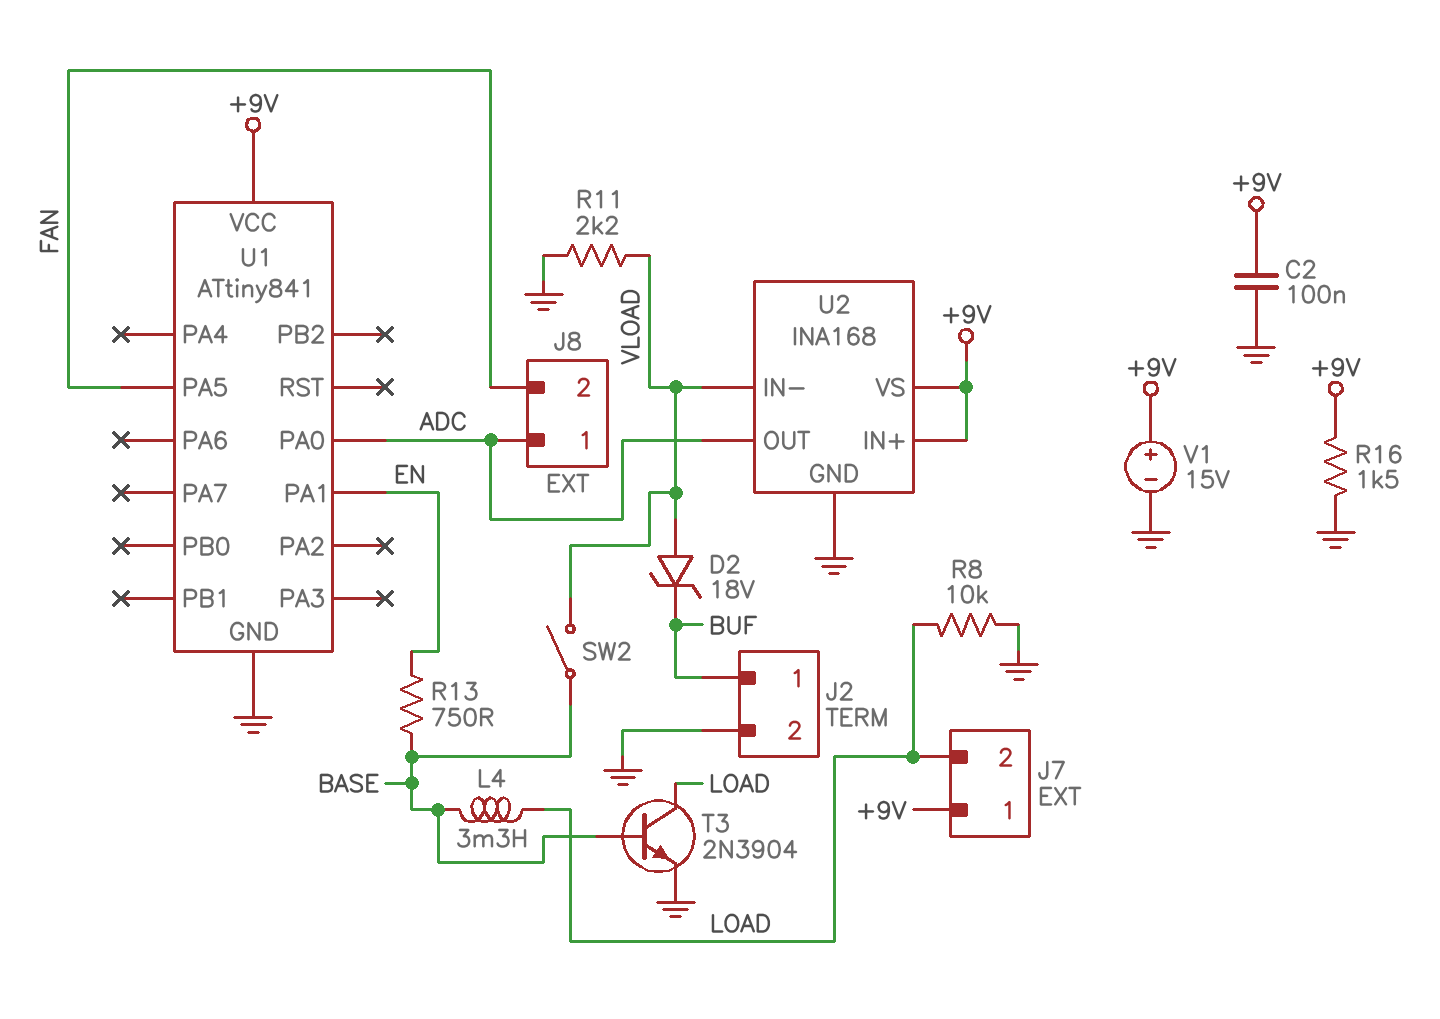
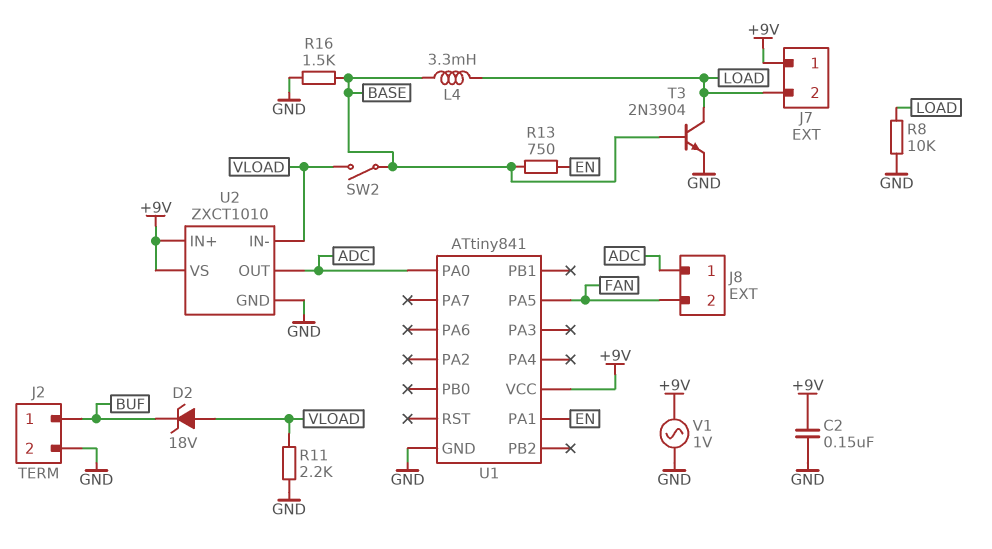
C2: 100nF (+9V, GND) -> 150nF (+9V, GND)
R16: 1.5k (+9V, GND) -> 1.5k (BASE, GND)
U2: INA168 -> ZXCT1010
V1: 15V (plus +9V, minus GND) -> AC 1V (+9V, GND)

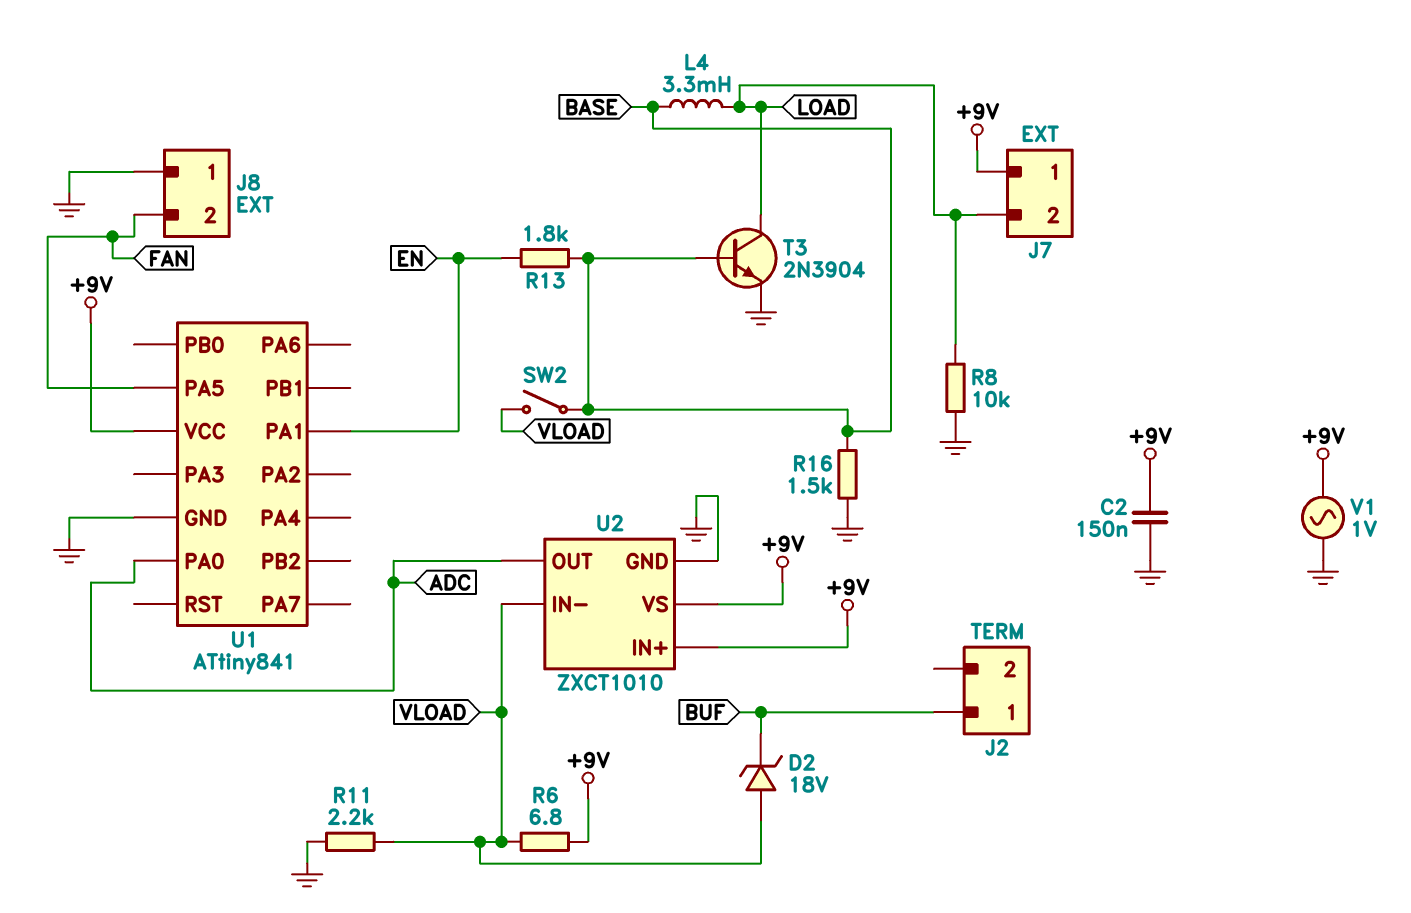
J2 pin 2: GND -> none
J8 pin 1: ADC -> GND
R6: none -> 6.8 (+9V, VLOAD)
R13: 750 (BASE, EN) -> 1.8k (BASE, EN)

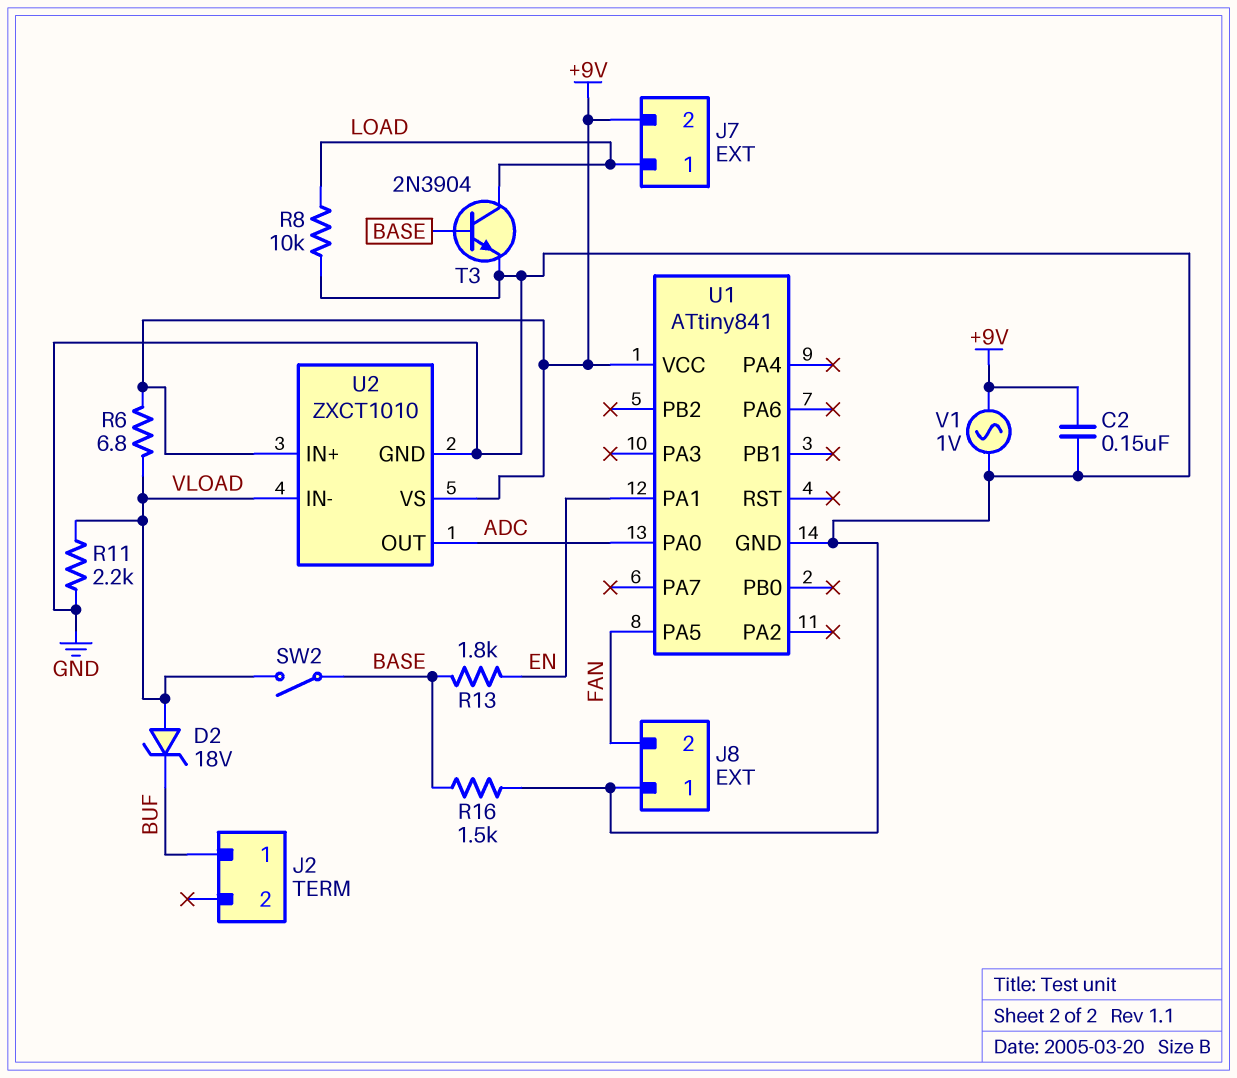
J7 pin 1: +9V -> LOAD
J7 pin 2: LOAD -> +9V
L4: 3.3mH (BASE, LOAD) -> none

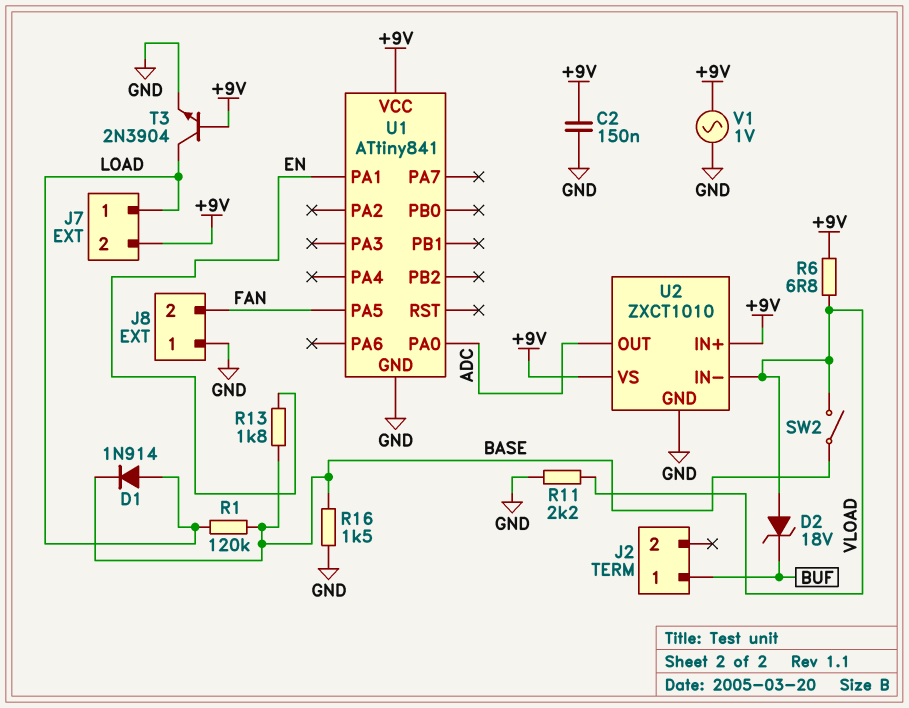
D1: none -> diode 1N914 (A LOAD, K BASE)
R1: none -> 120k (BASE, LOAD)
R8: 10k (GND, LOAD) -> none
T3: NPN 2N3904 (B BASE, C LOAD, E GND) -> NPN 2N3904 (B +9V, C LOAD, E GND)

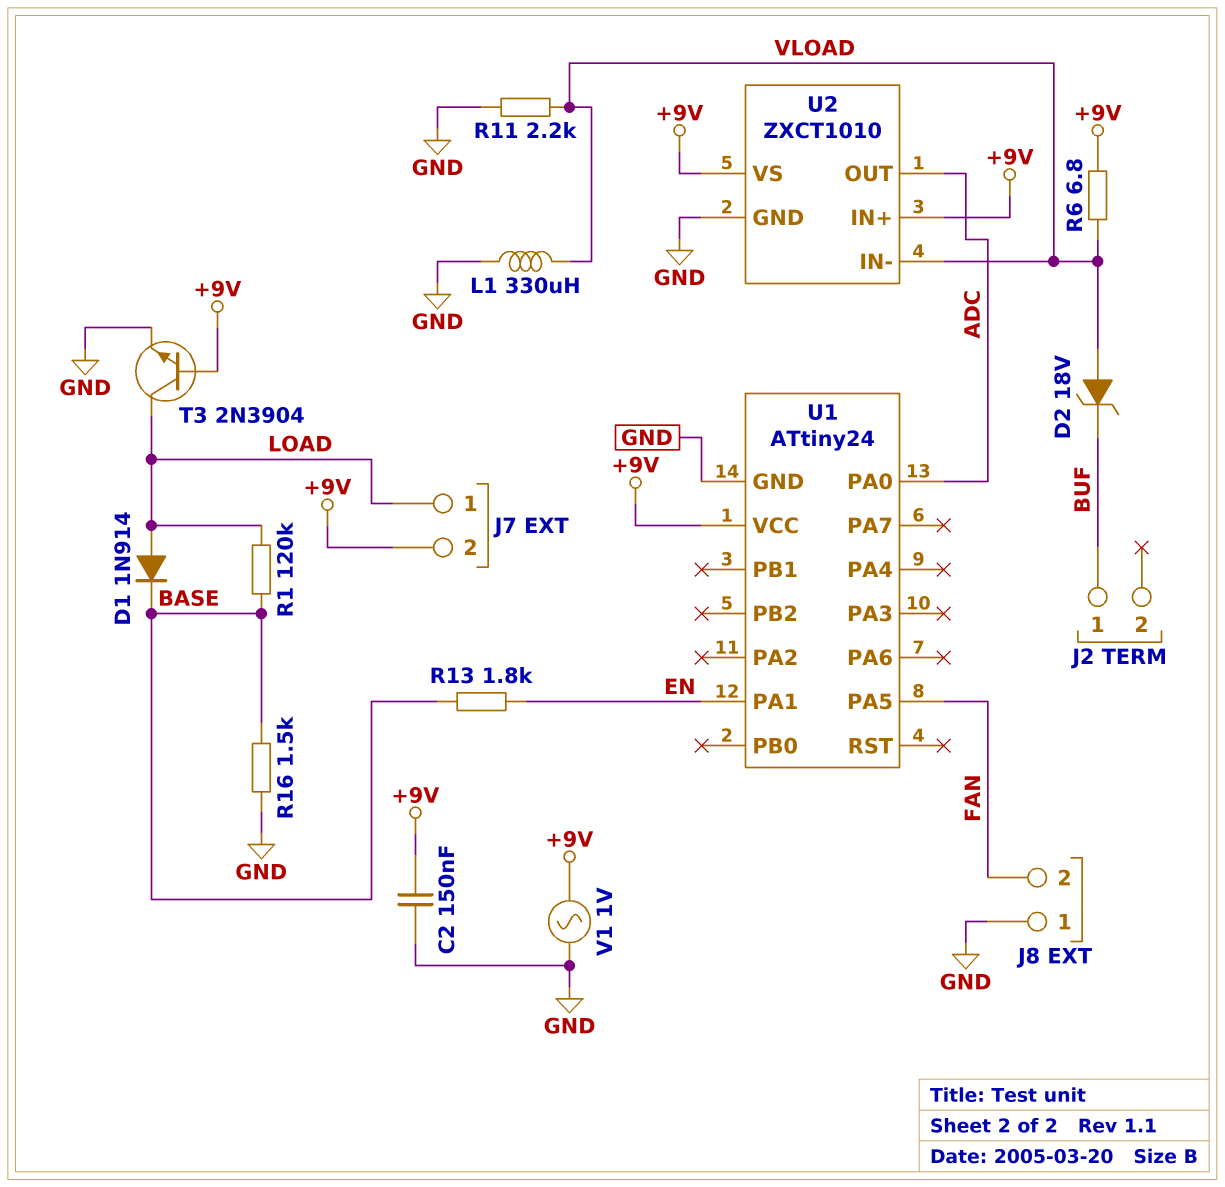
L1: none -> 330uH (GND, VLOAD)
SW2: switch (BASE, VLOAD) -> none
U1: ATtiny841 -> ATtiny24

